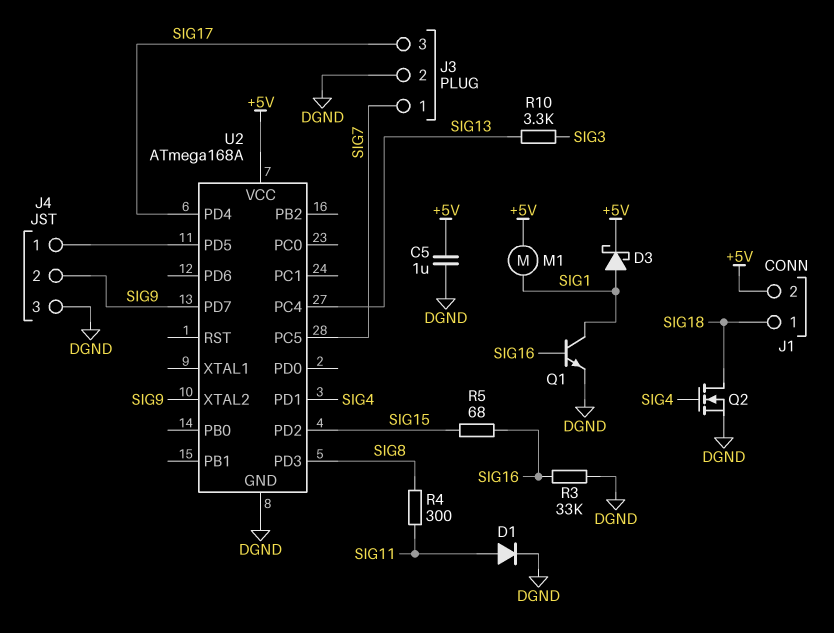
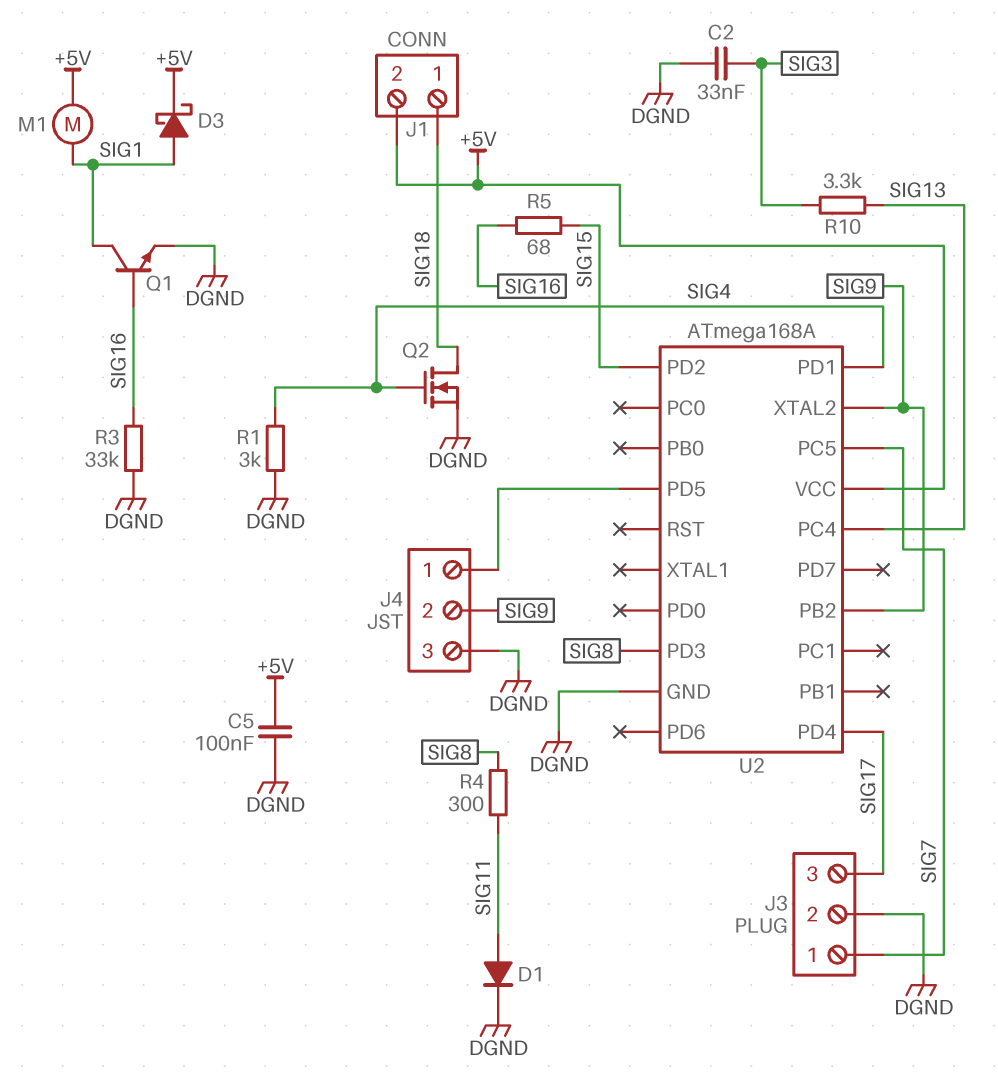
C2: none -> 33nF (DGND, SIG3)
C5: 1uF (+5V, DGND) -> 100nF (+5V, DGND)
R1: none -> 3k (DGND, SIG4)
U2 pin PB2: none -> SIG9
U2 pin PD7: SIG9 -> none

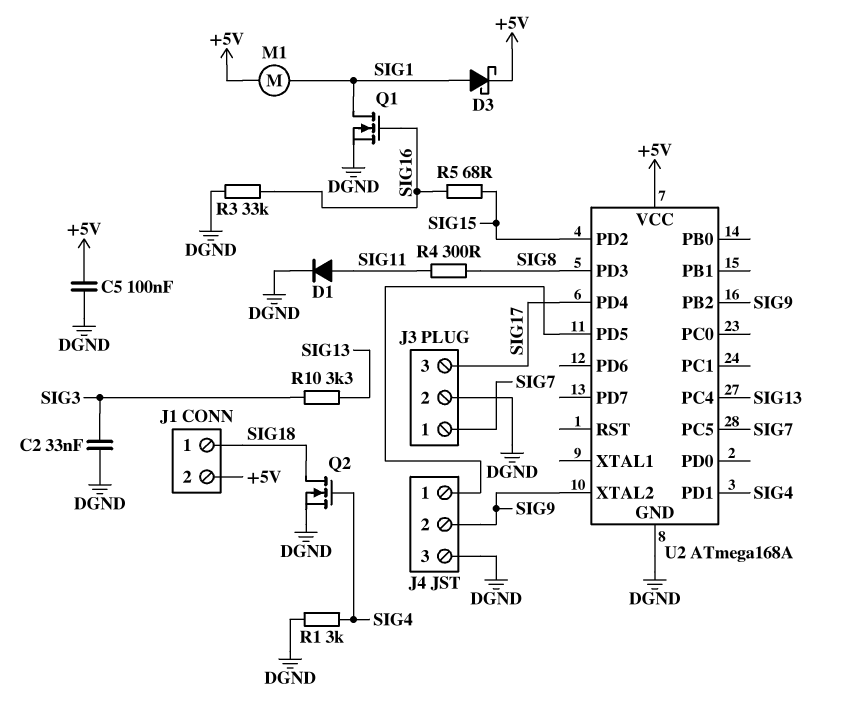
Q1: NPN (B SIG16, C SIG1, E DGND) -> NMOS (G SIG16, D SIG1, S DGND)

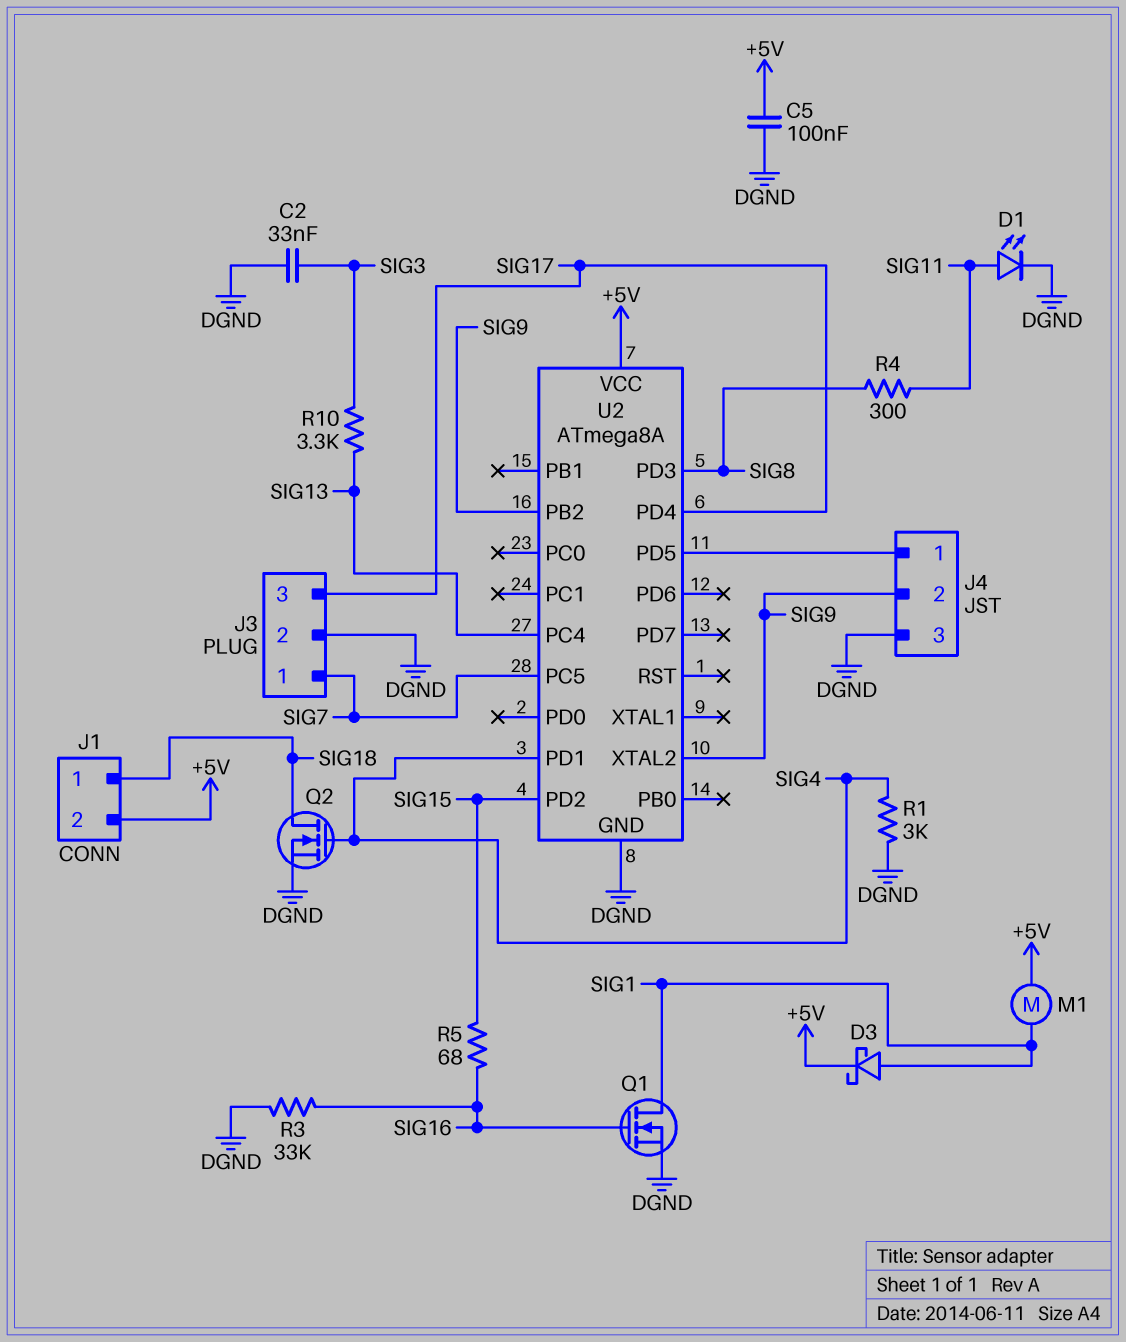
D1: diode (A SIG11, K DGND) -> LED (A SIG11, K DGND)
U2: ATmega168A -> ATmega8A

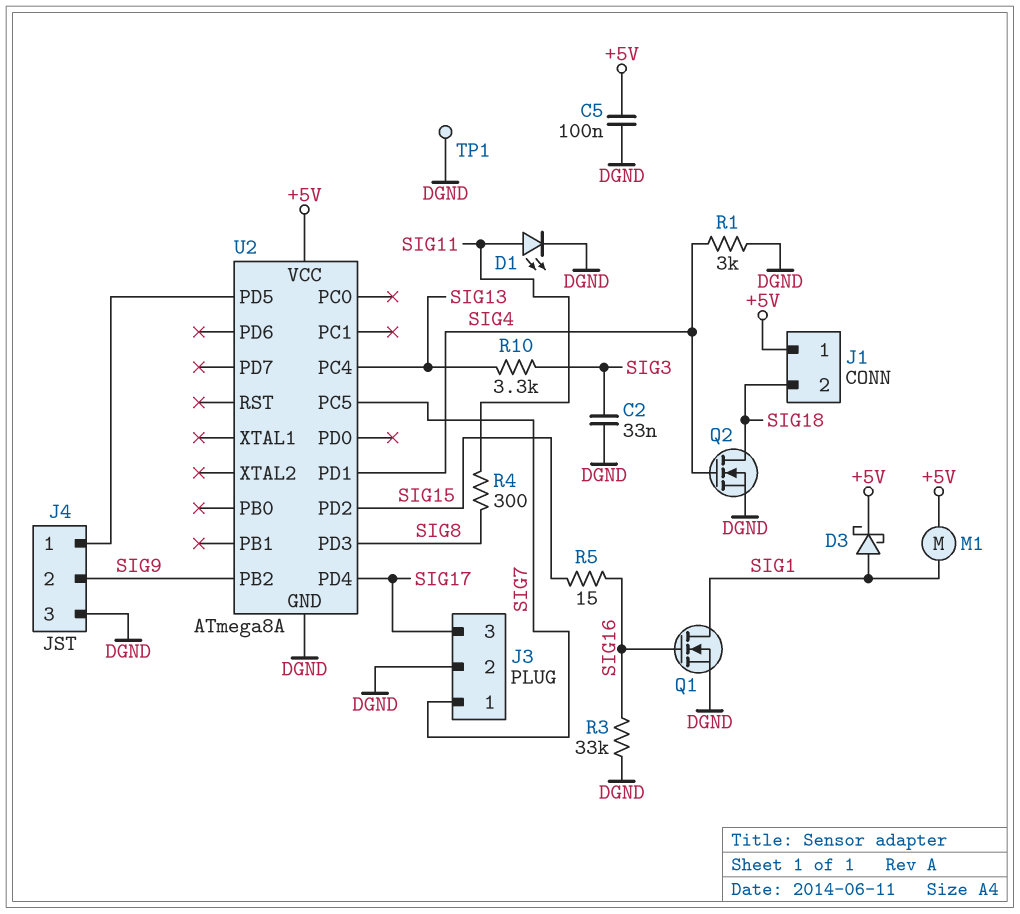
J1 pin 1: SIG18 -> +5V
J1 pin 2: +5V -> SIG18
R5: 68 (SIG15, SIG16) -> 15 (SIG15, SIG16)
TP1: none -> test point (DGND)
U2 pin XTAL2: SIG9 -> none

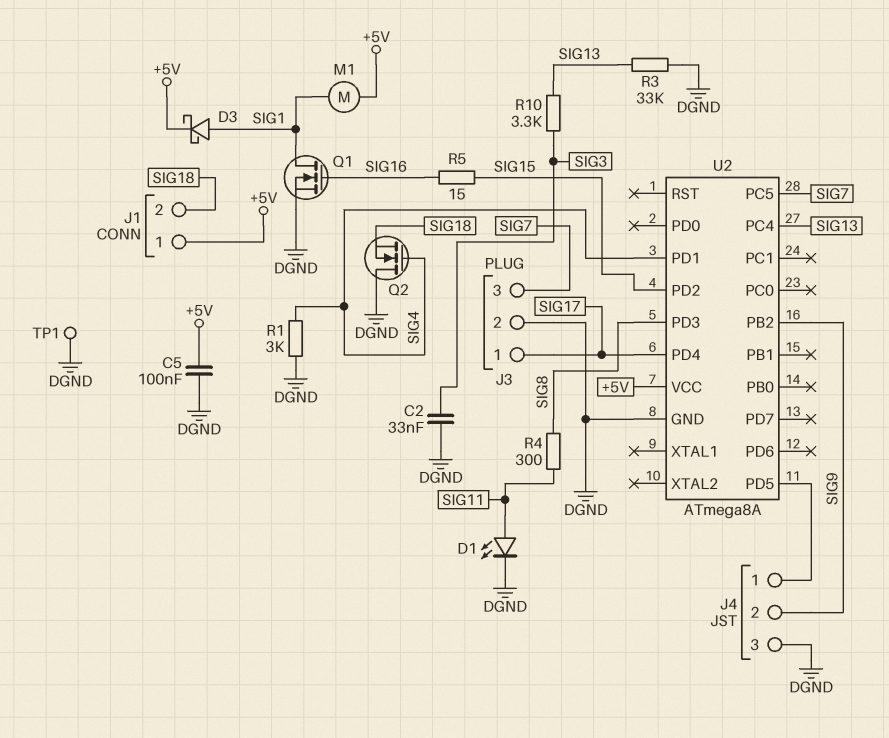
J3 pin 1: SIG7 -> SIG17
J3 pin 3: SIG17 -> SIG7
Q2: NMOS (G SIG4, D SIG18, S DGND) -> NMOS (G SIG4, D DGND, S SIG18)
R3: 33k (DGND, SIG16) -> 33k (DGND, SIG13)

